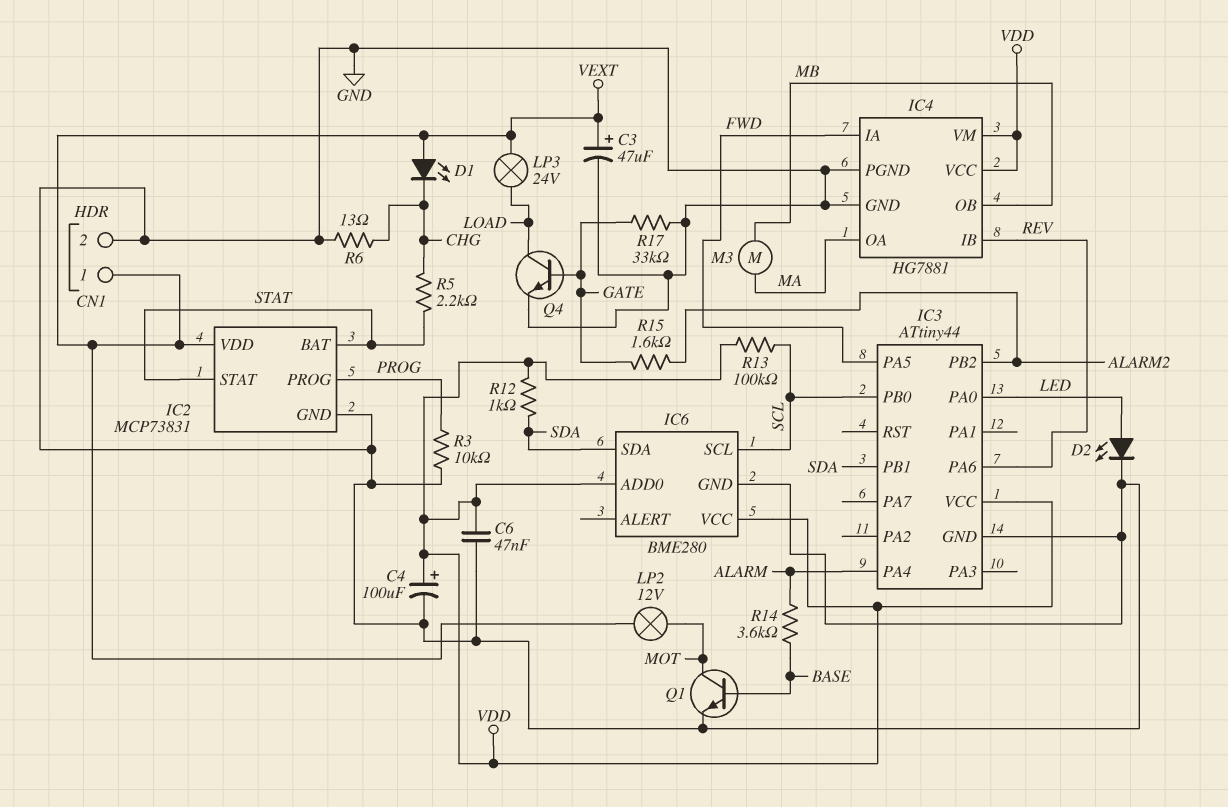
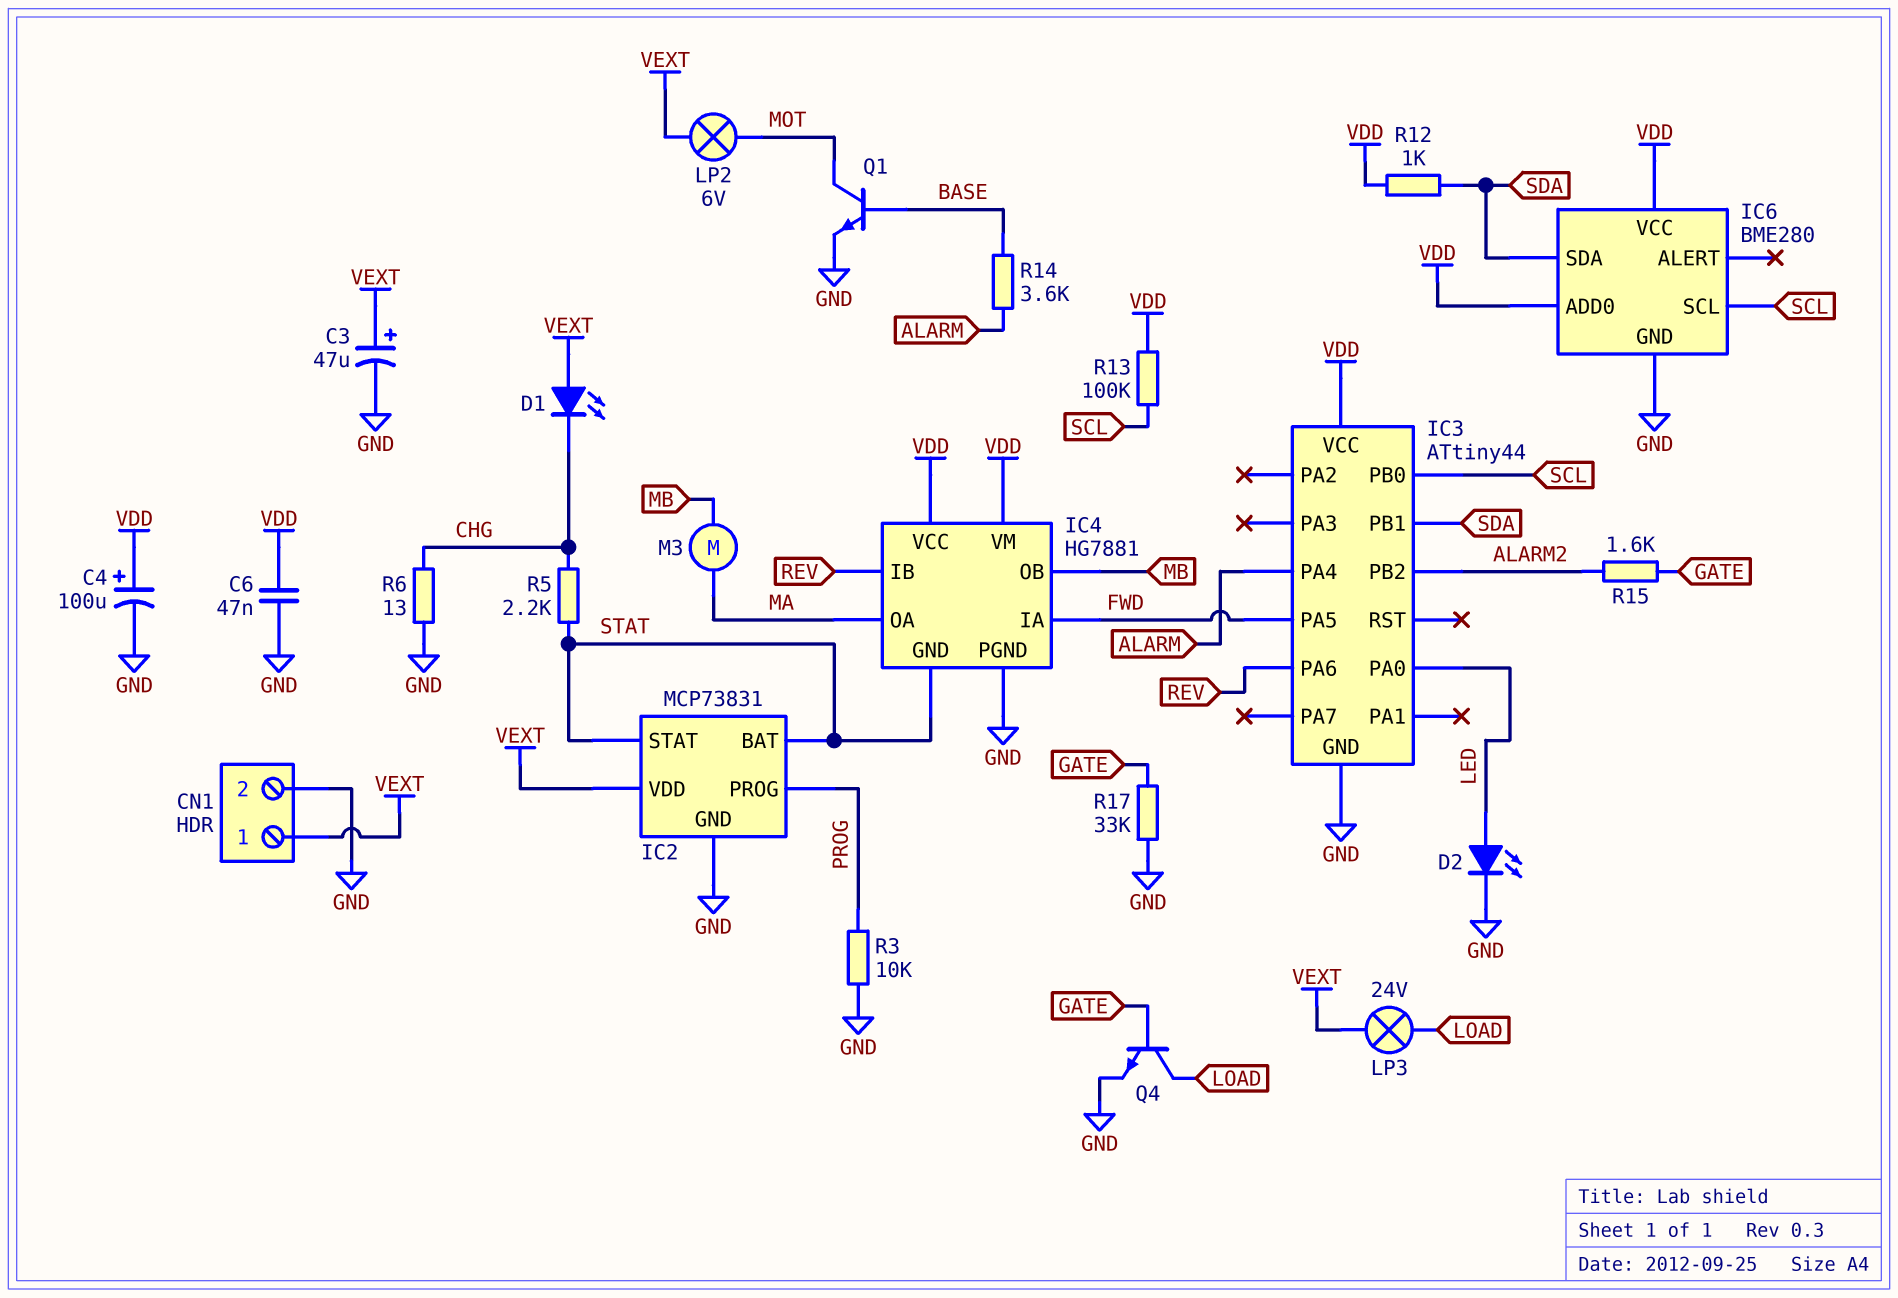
IC4 pin GND: GND -> STAT
LP2: lamp 12V (MOT, VEXT) -> lamp 6V (MOT, VEXT)

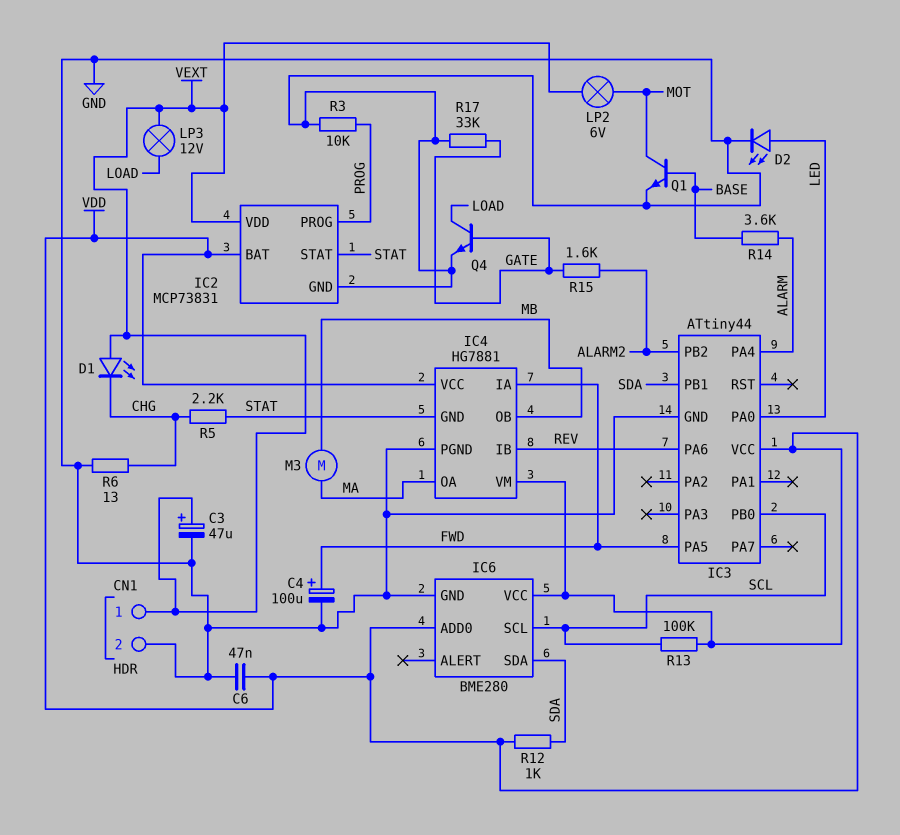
C4: 100uF (plus VDD, minus GND) -> 100uF (plus FWD, minus GND)
IC2 pin BAT: STAT -> VDD
LP3: lamp 24V (LOAD, VEXT) -> lamp 12V (LOAD, VEXT)

